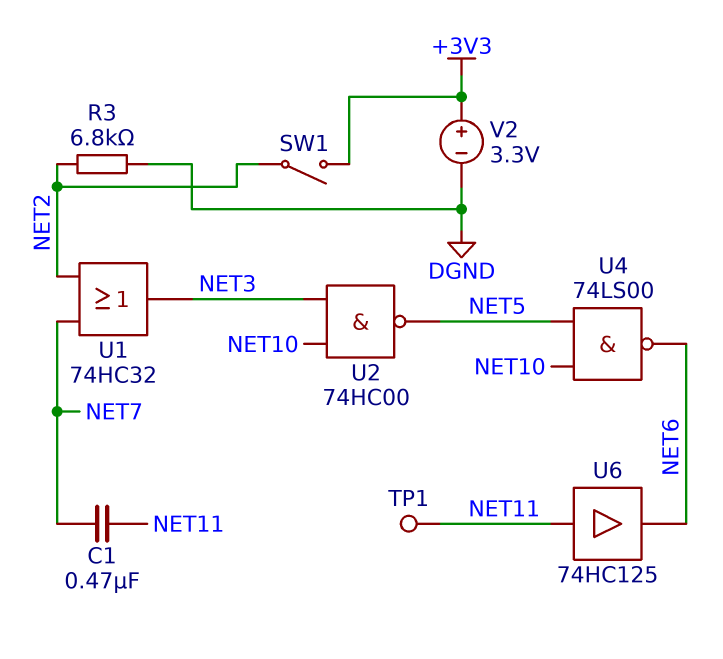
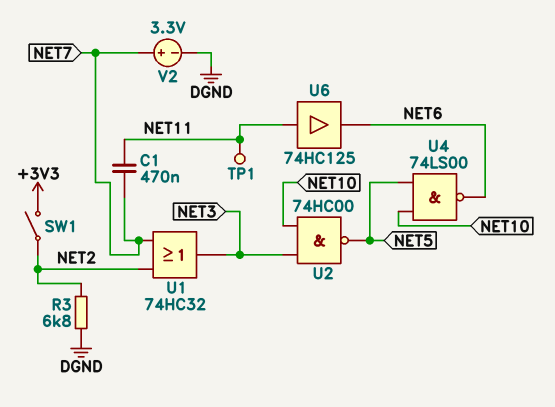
V2: 3.3V (plus +3V3, minus DGND) -> 3.3V (plus NET7, minus DGND)

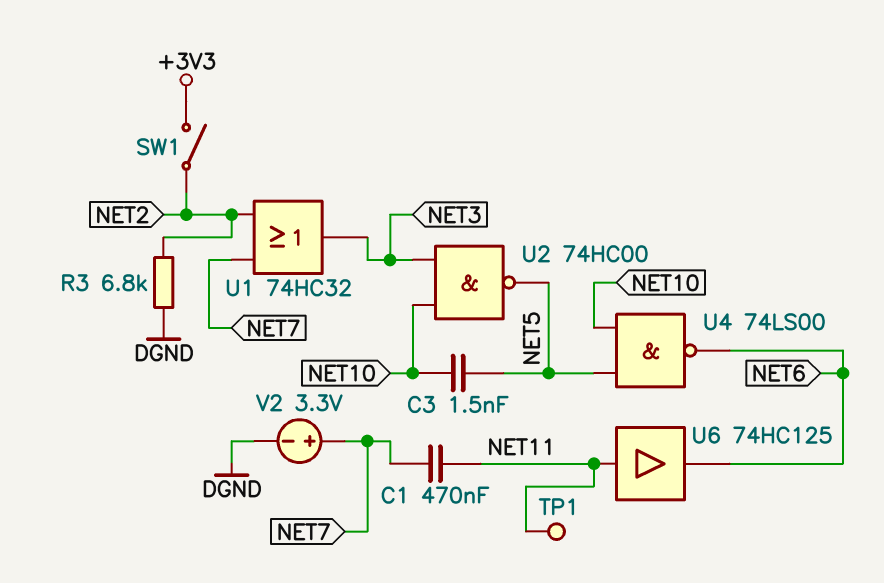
C3: none -> 1.5nF (NET5, NET10)

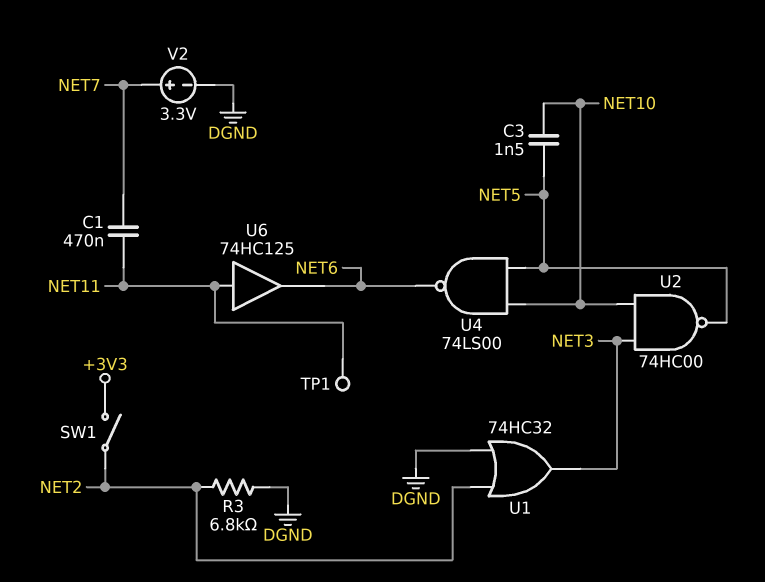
U1: OR 74HC32 (in NET2, in NET7, out NET3) -> OR 74HC32 (in DGND, in NET2, out NET3)

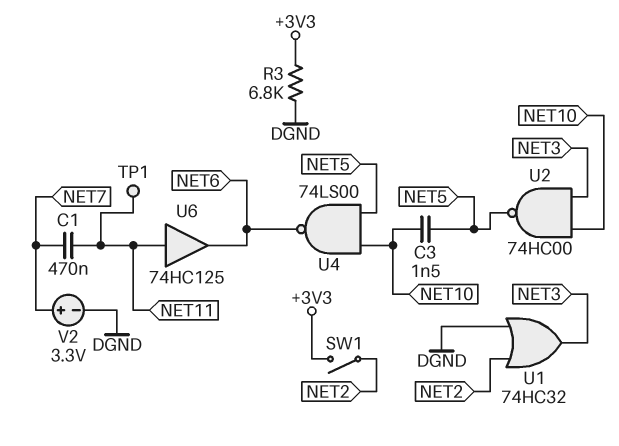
R3: 6.8k (DGND, NET2) -> 6.8k (+3V3, DGND)

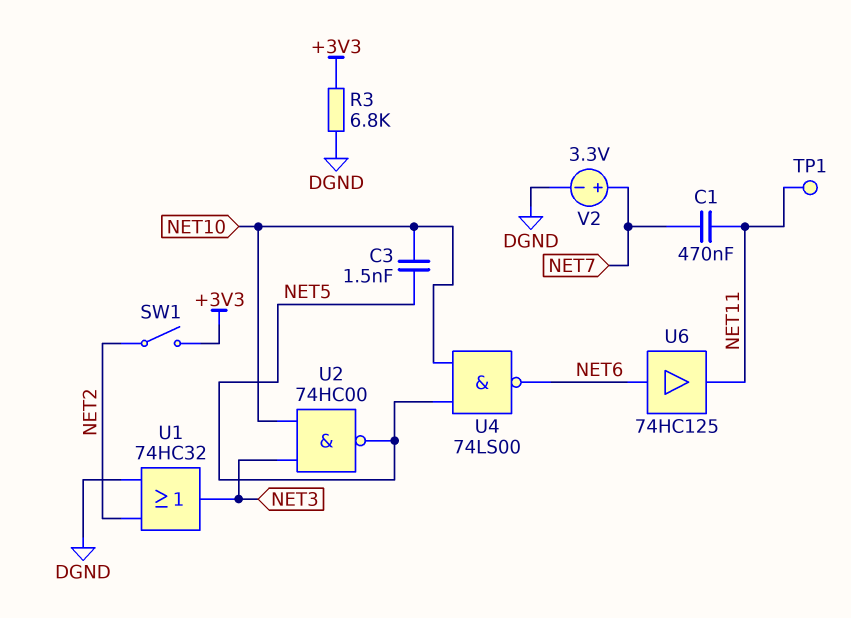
U6: buffer 74HC125 (in NET11, out NET6) -> buffer 74HC125 (in NET6, out NET11)

